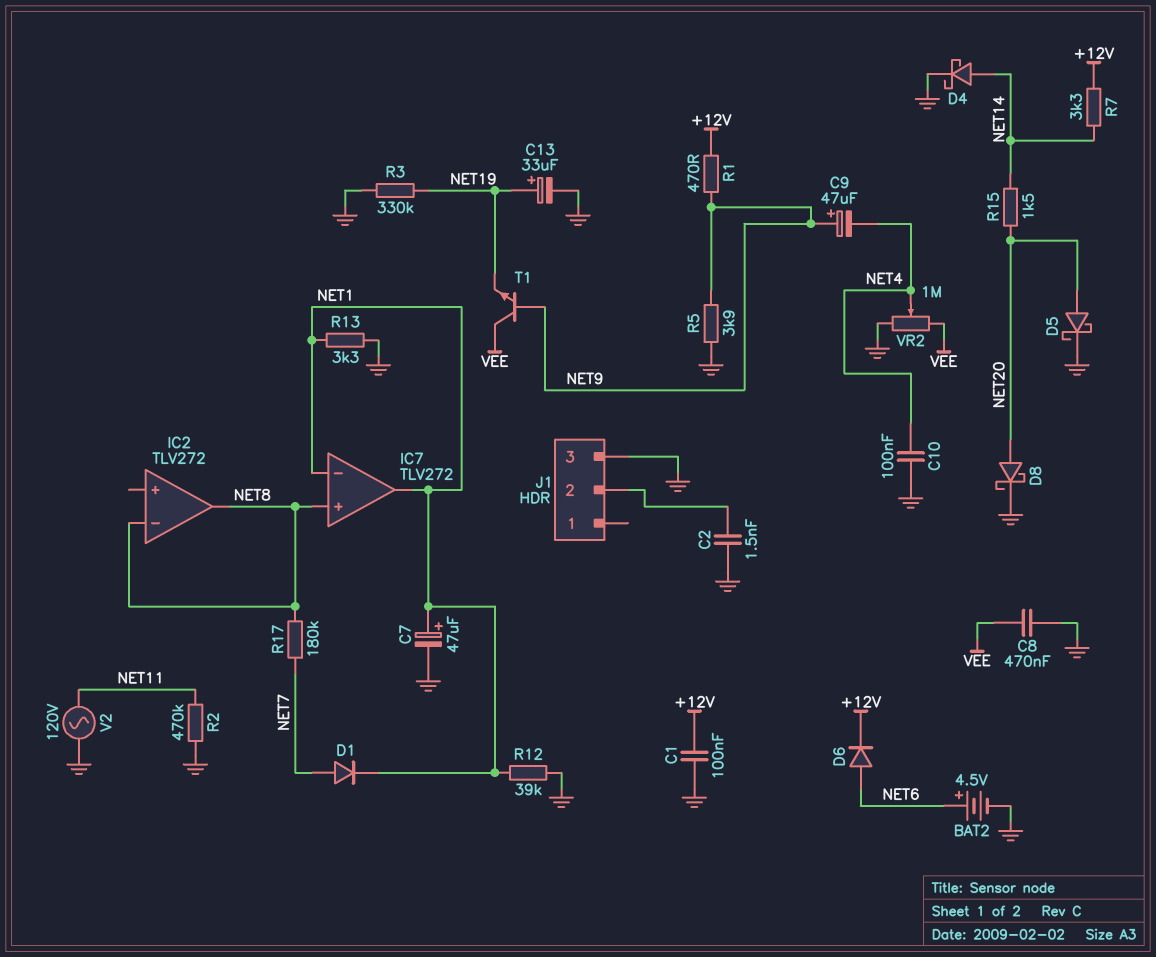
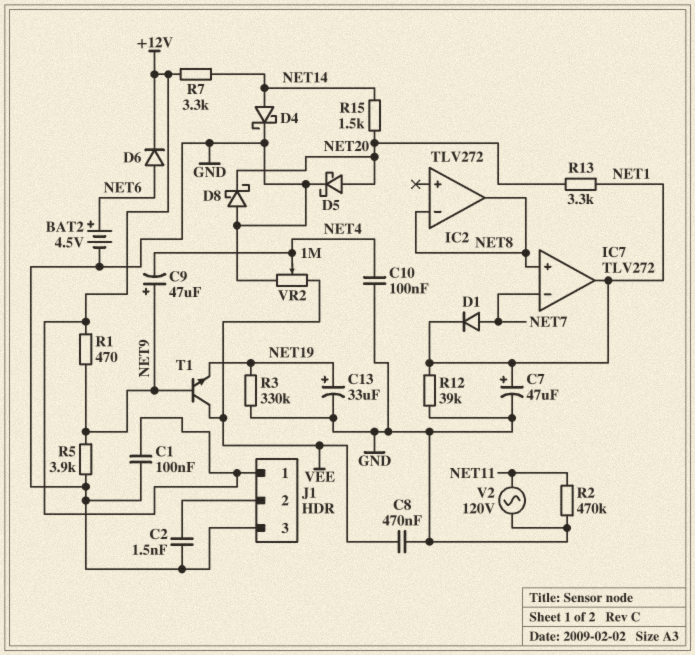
D8: schottky (A NET20, K GND) -> schottky (A GND, K NET20)
IC7 pin in-: NET1 -> NET7
J1 pin 1: none -> +12V
R13: 3.3k (GND, NET1) -> 3.3k (NET1, NET20)
R17: 180k (NET7, NET8) -> none

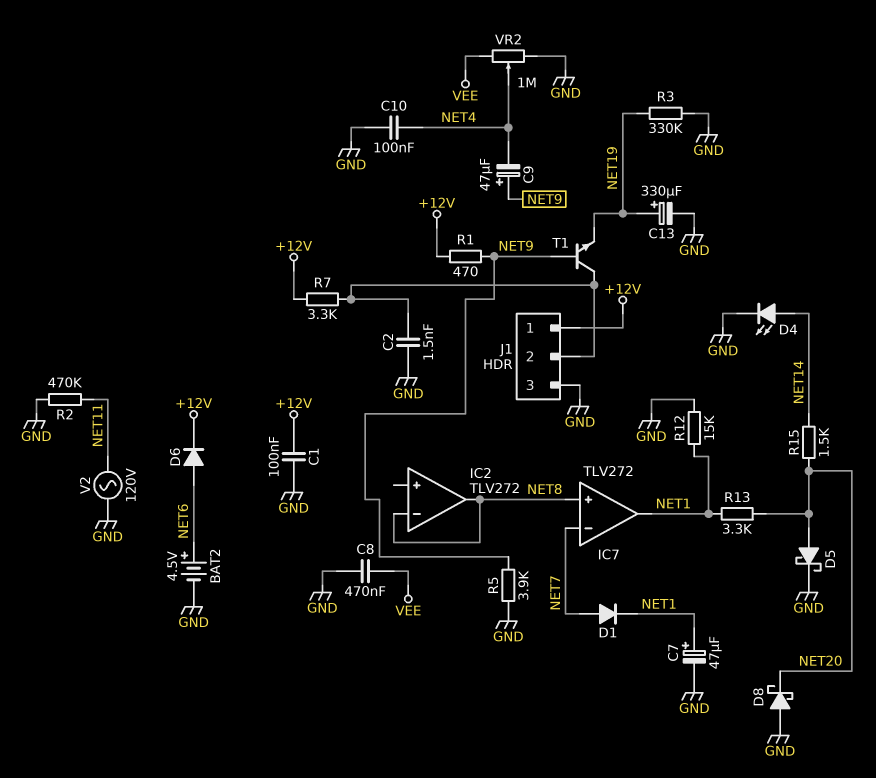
C13: 33uF (plus NET19, minus GND) -> 330uF (plus NET19, minus GND)
D4: schottky (A NET14, K GND) -> LED (A NET14, K GND)
R7: 3.3k (+12V, NET14) -> 3.3k (+12V, J1/2)
R12: 39k (GND, NET1) -> 15k (GND, NET1)
T1: NPN (B NET9, C VEE, E NET19) -> NPN (B NET9, C J1/2, E NET19)

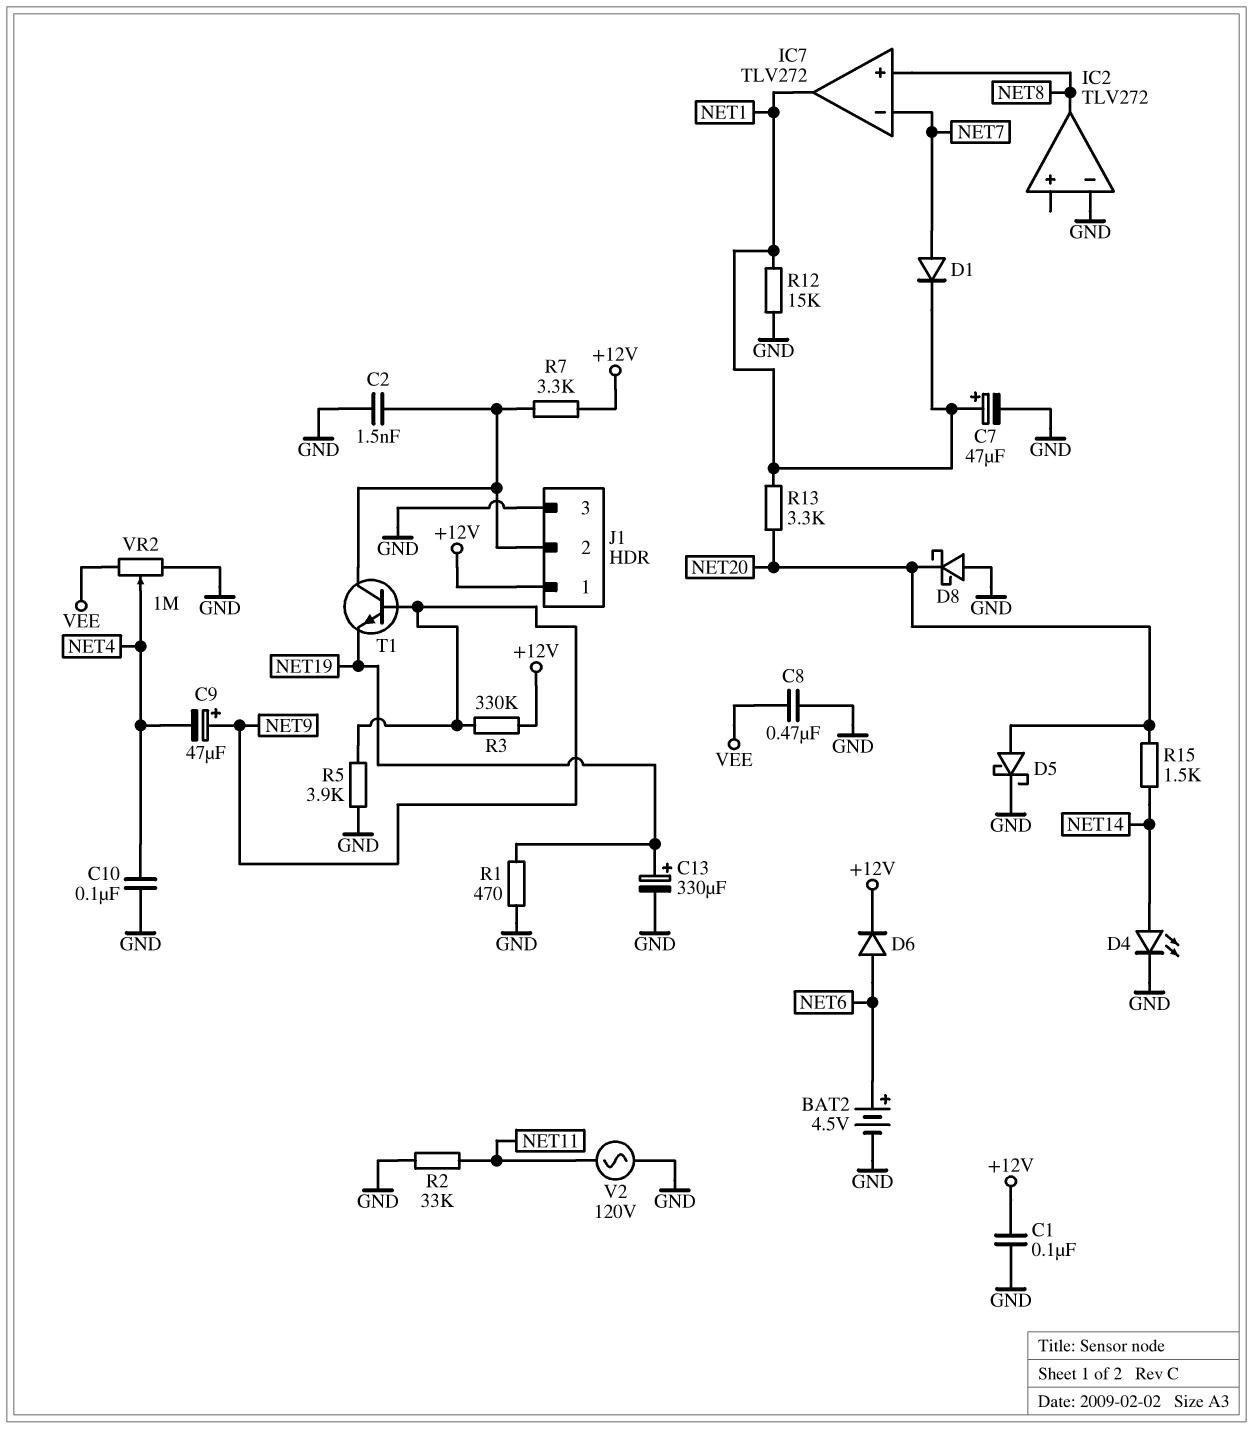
IC2 pin in-: NET8 -> GND
R1: 470 (+12V, NET9) -> 470 (GND, NET19)
R2: 470k (GND, NET11) -> 33k (GND, NET11)
R3: 330k (GND, NET19) -> 330k (+12V, NET9)

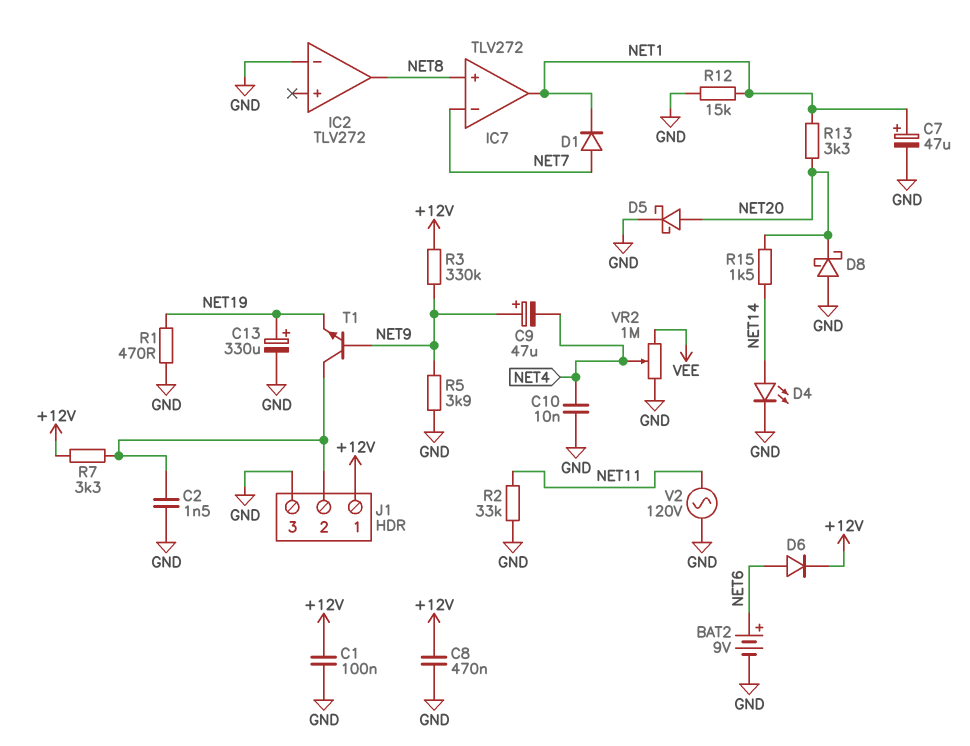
BAT2: 4.5V (plus NET6, minus GND) -> 9V (plus NET6, minus GND)
C8: 470nF (GND, VEE) -> 470nF (+12V, GND)
C10: 100nF (GND, NET4) -> 10nF (GND, NET4)

